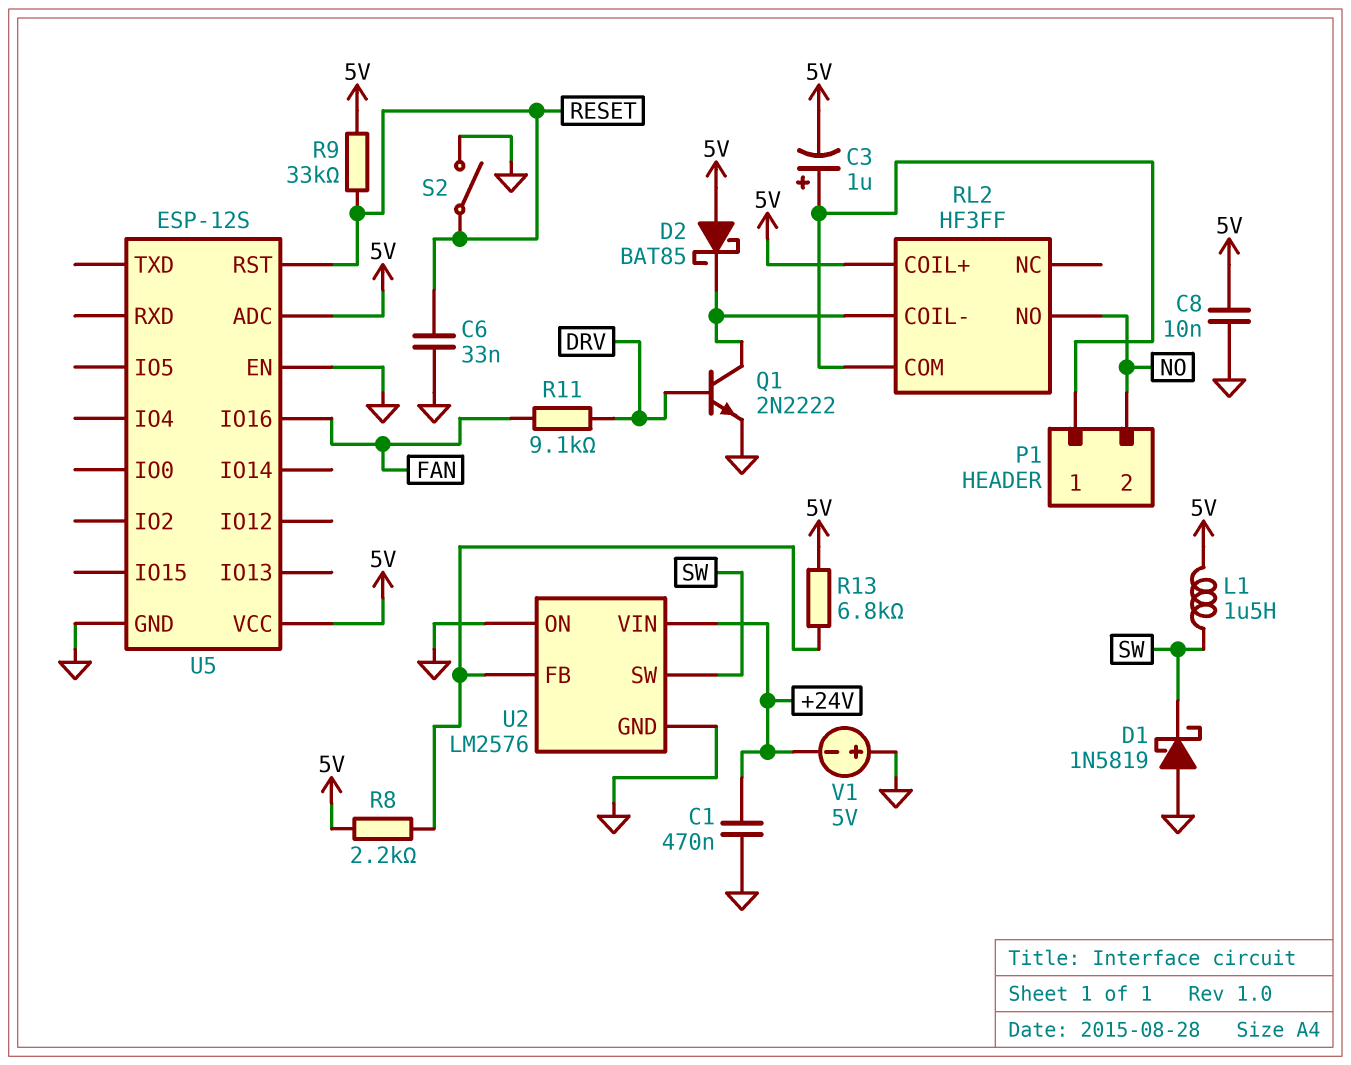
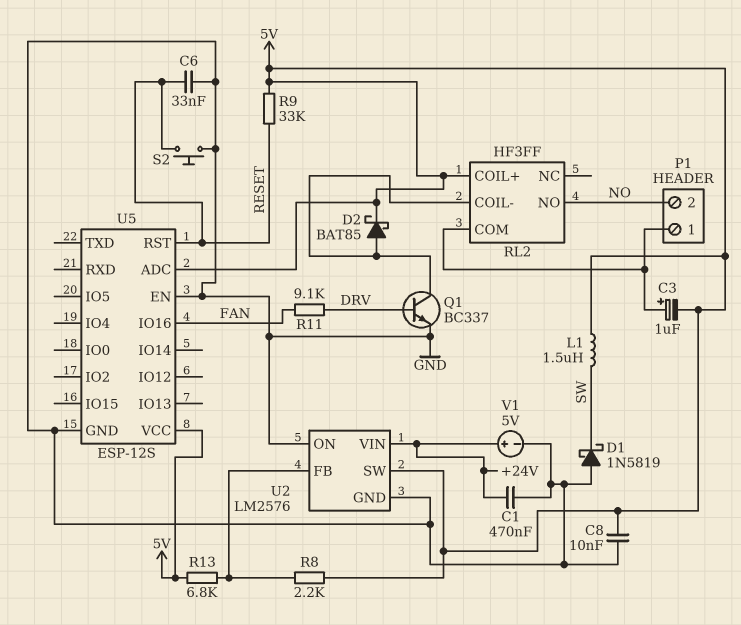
D2: schottky BAT85 (A 5V, K RL2/COIL-) -> schottky BAT85 (A RL2/COIL-, K 5V)
Q1: NPN 2N2222 (B DRV, C RL2/COIL-, E GND) -> NPN BC337 (B DRV, C RL2/COIL-, E GND)
S2: switch (GND, RESET) -> button (GND, RESET)
U2 pin SW: SW -> 5V
V1: 5V (plus GND, minus +24V) -> 5V (plus +24V, minus GND)

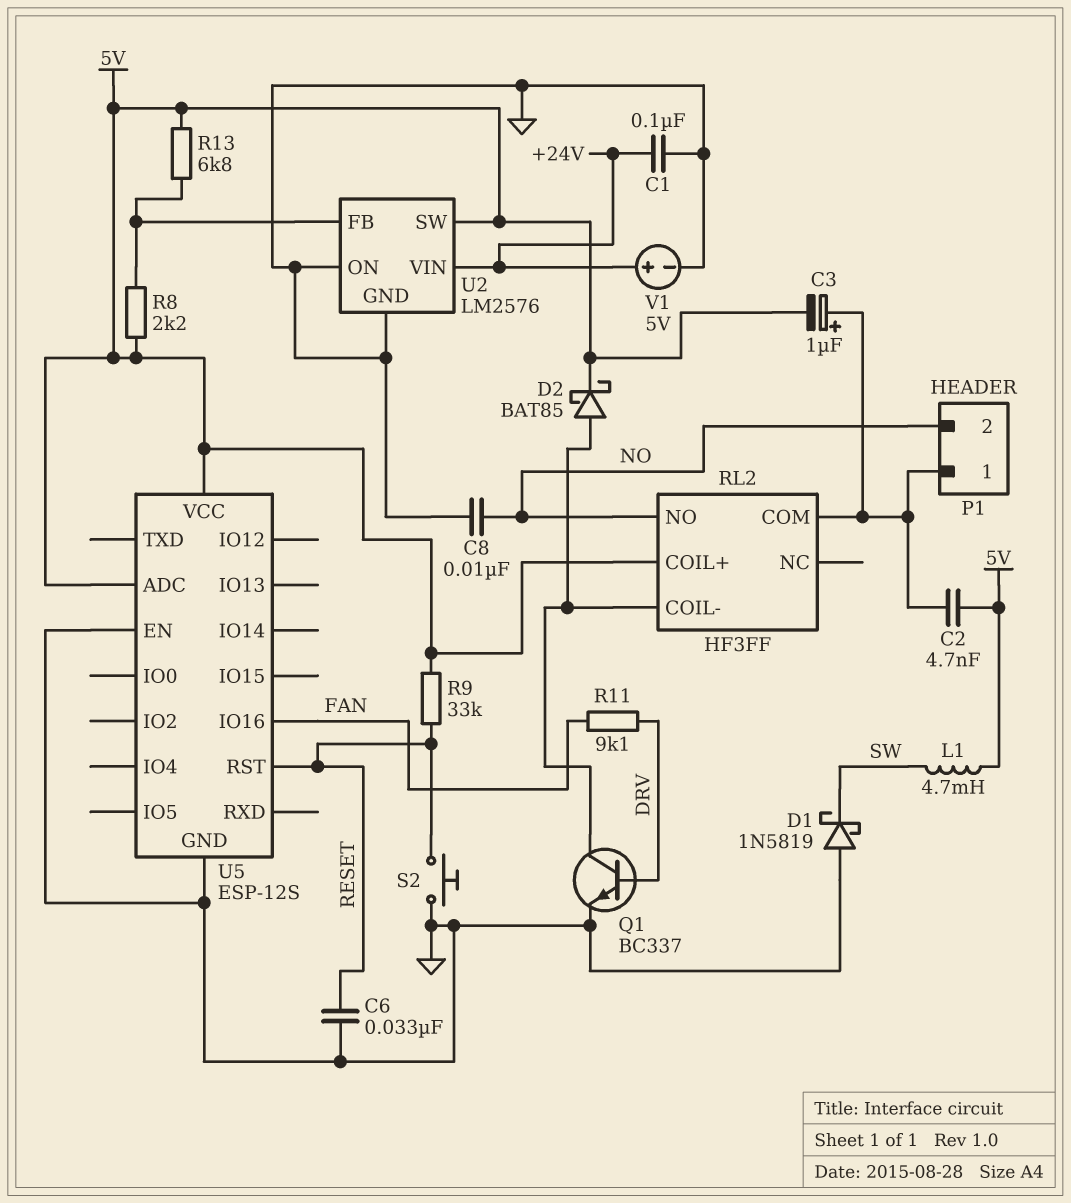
C1: 470nF (+24V, GND) -> 100nF (+24V, GND)
C2: none -> 4.7nF (5V, P1/1)
C8: 10nF (5V, GND) -> 10nF (GND, NO)
L1: 1.5uH (5V, SW) -> 4.7mH (5V, SW)

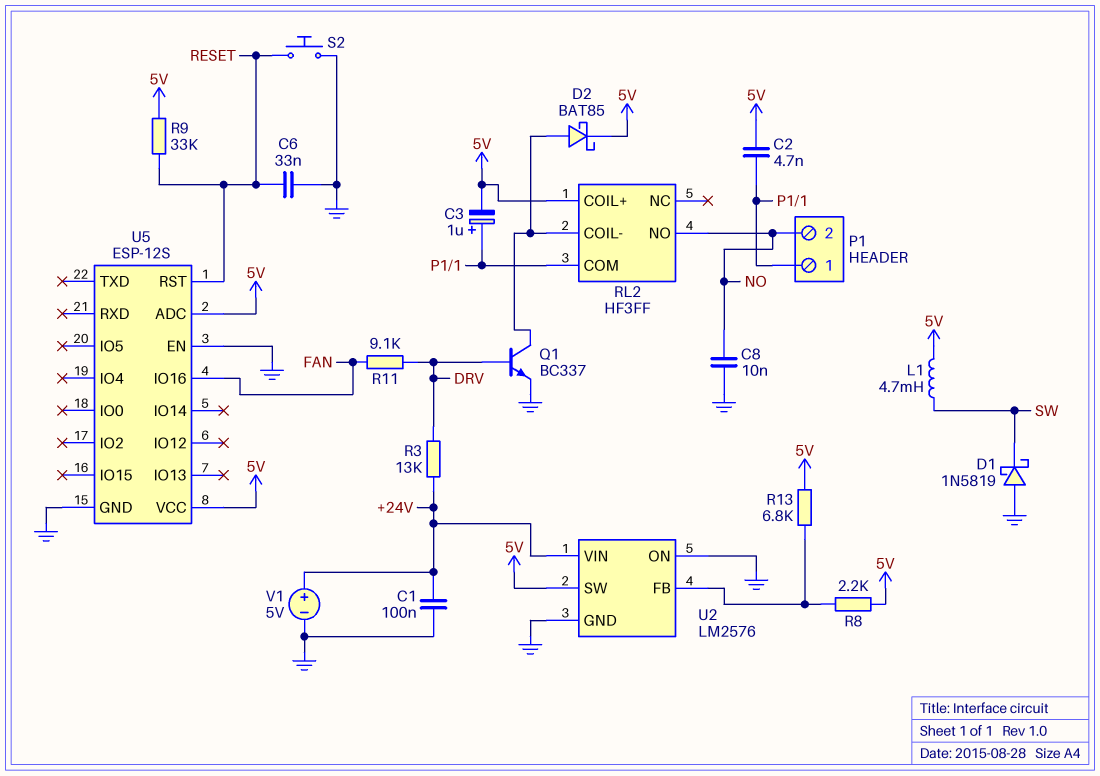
R3: none -> 13k (+24V, DRV)

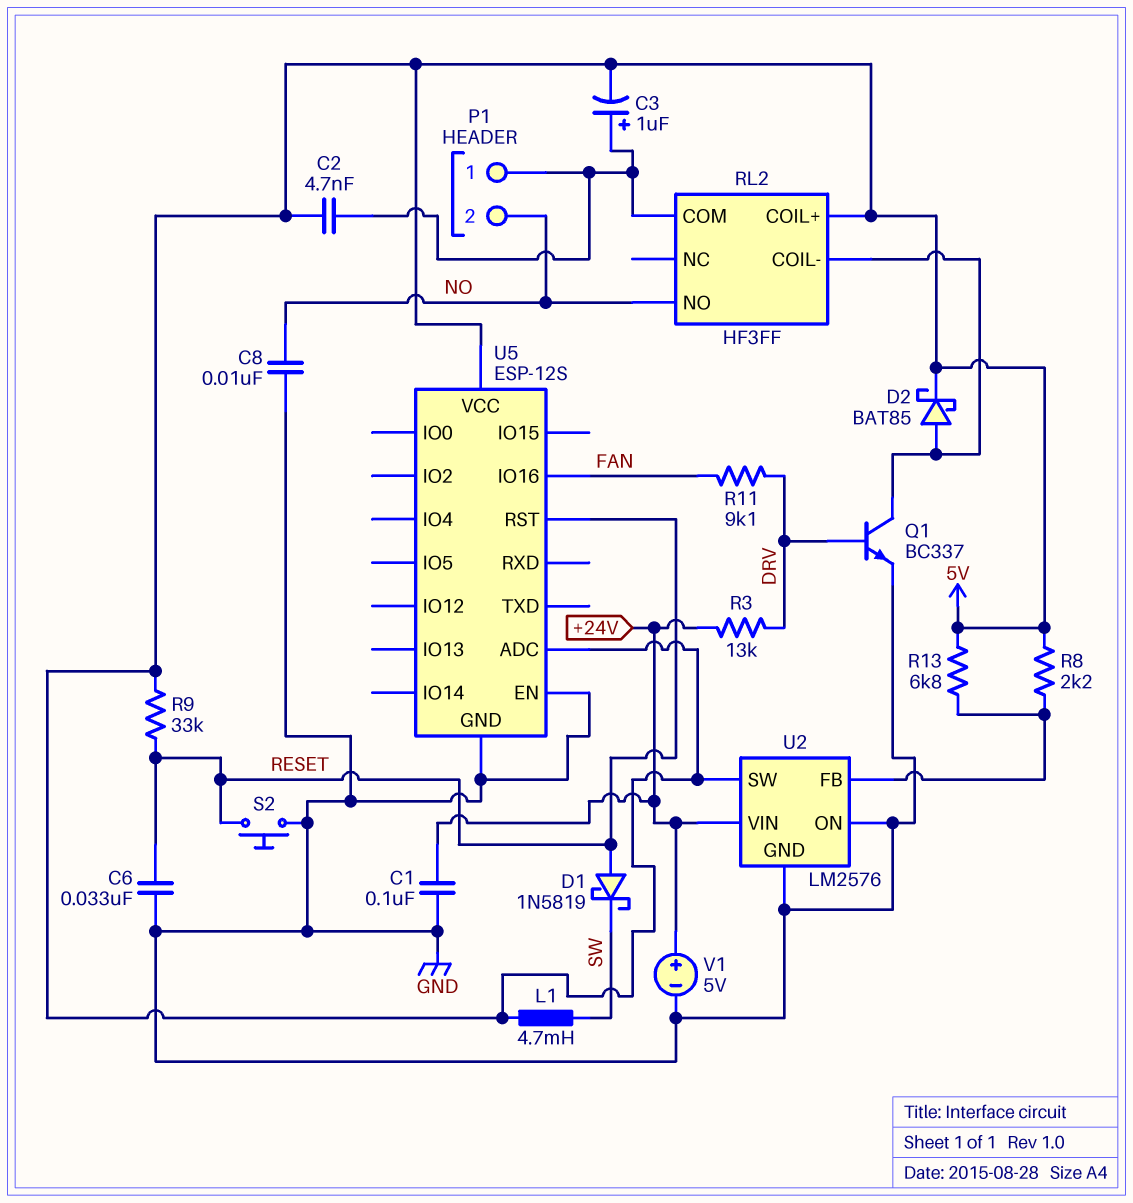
D1: schottky 1N5819 (A GND, K SW) -> schottky 1N5819 (A RESET, K SW)

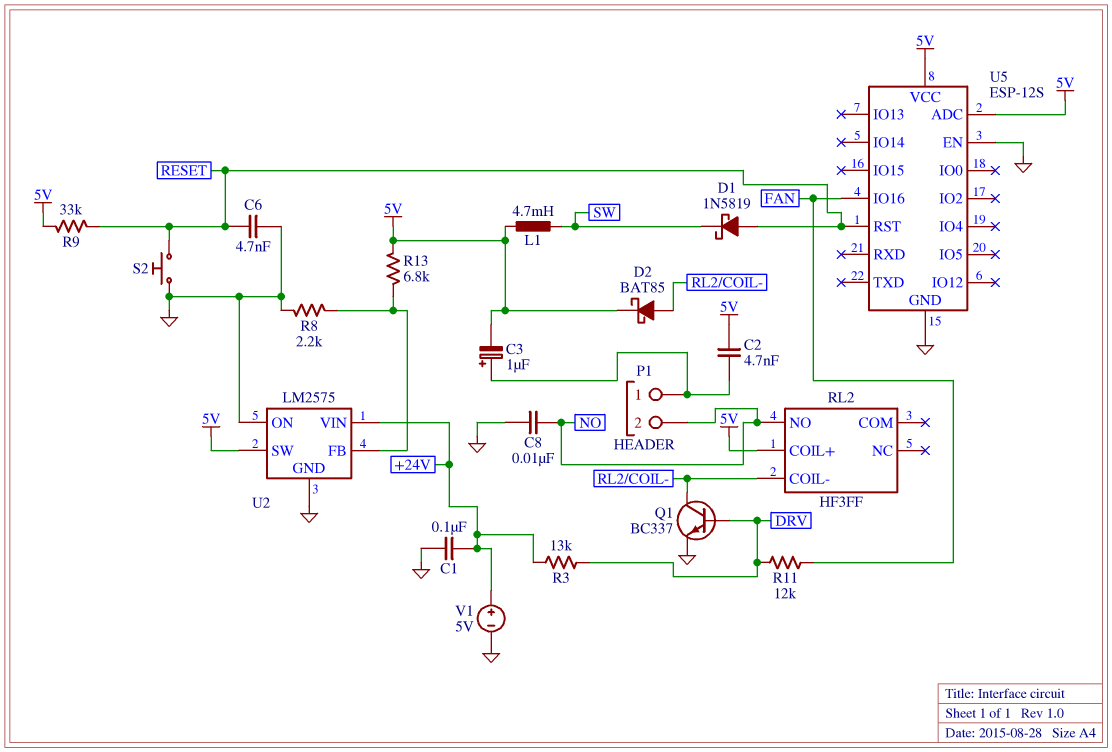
C6: 33nF (GND, RESET) -> 4.7nF (GND, RESET)
R8: 2.2k (5V, U2/FB) -> 2.2k (GND, U2/FB)
R11: 9.1k (DRV, FAN) -> 12k (DRV, FAN)
RL2 pin COM: P1/1 -> none
U2: LM2576 -> LM2575

